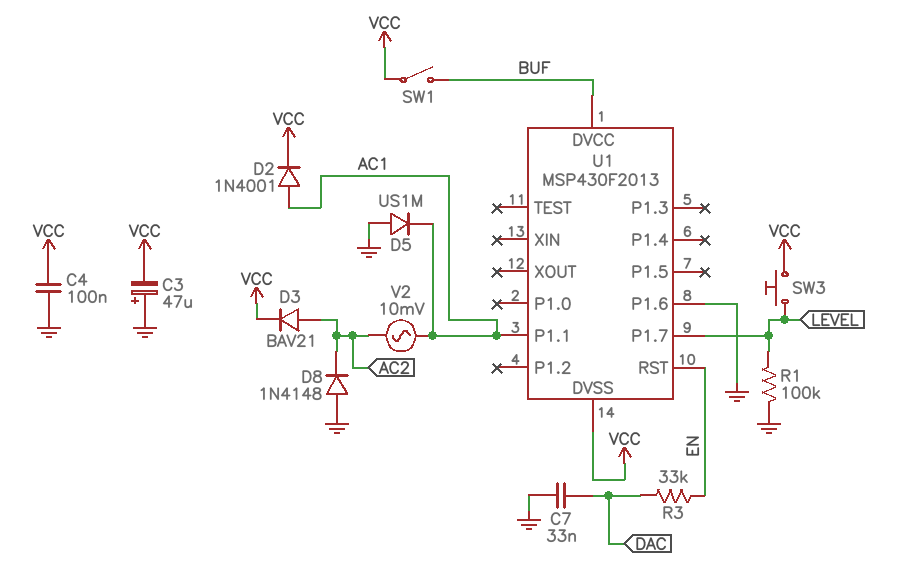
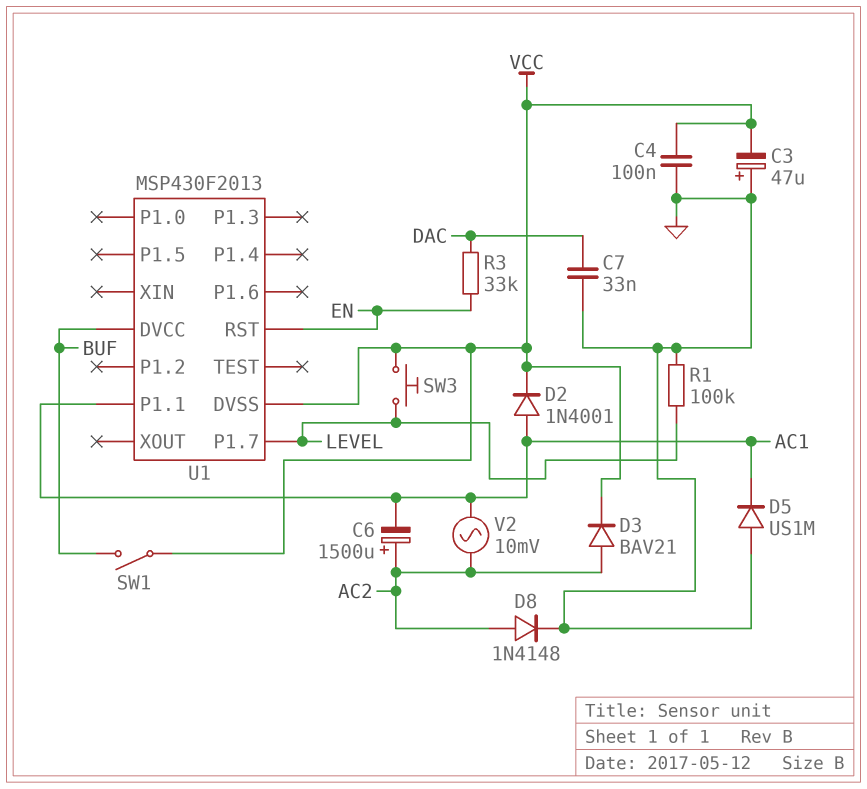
C6: none -> 1500uF (plus AC2, minus AC1)
D8: diode 1N4148 (A GND, K AC2) -> diode 1N4148 (A AC2, K GND)
U1 pin P1.6: GND -> none

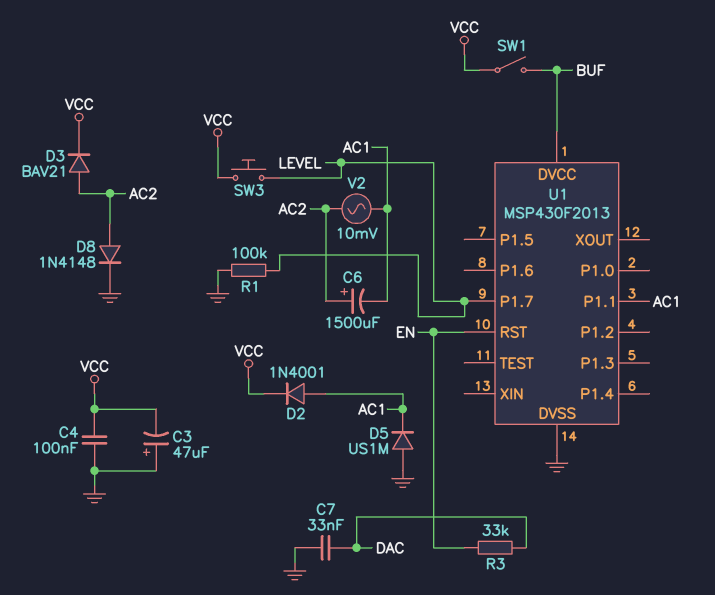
U1 pin DVSS: VCC -> GND

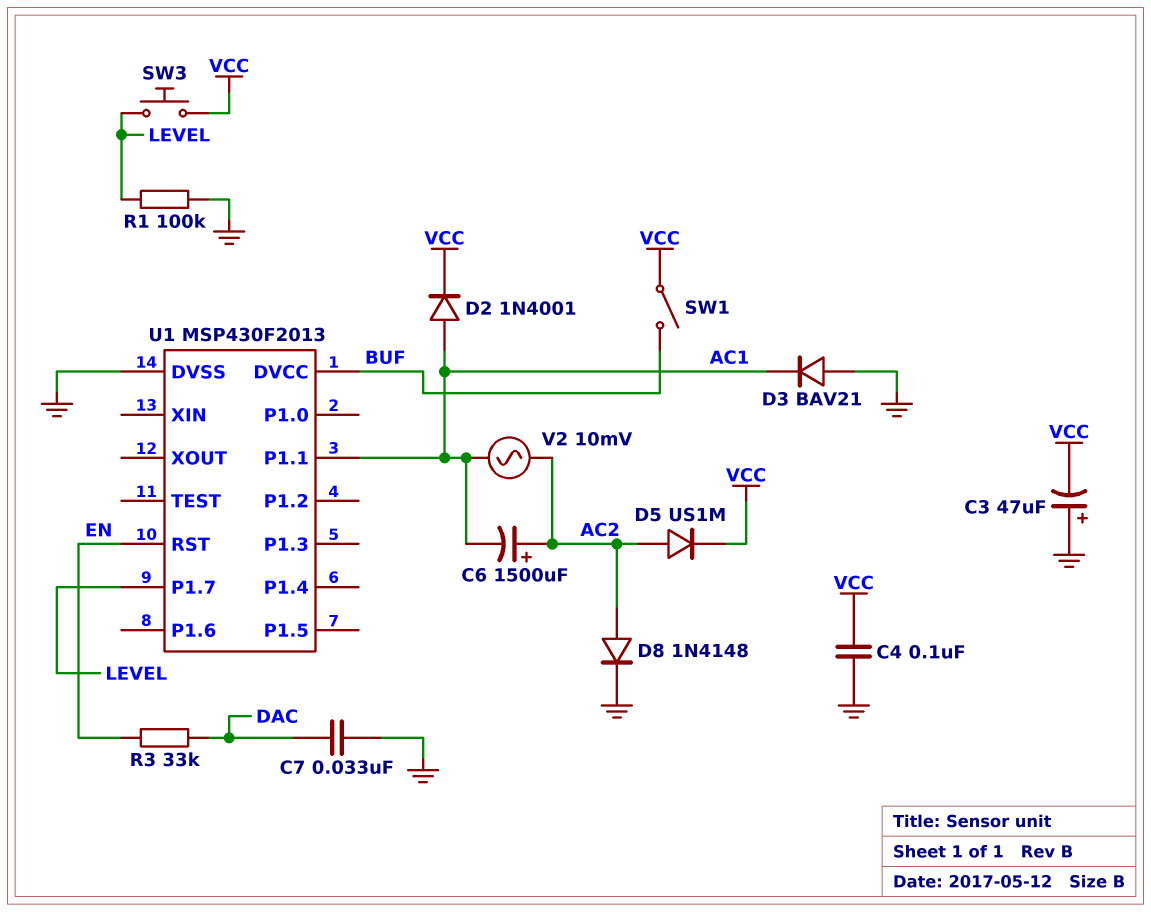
D3: diode BAV21 (A AC2, K VCC) -> diode BAV21 (A GND, K AC1)
D5: diode US1M (A GND, K AC1) -> diode US1M (A AC2, K VCC)

